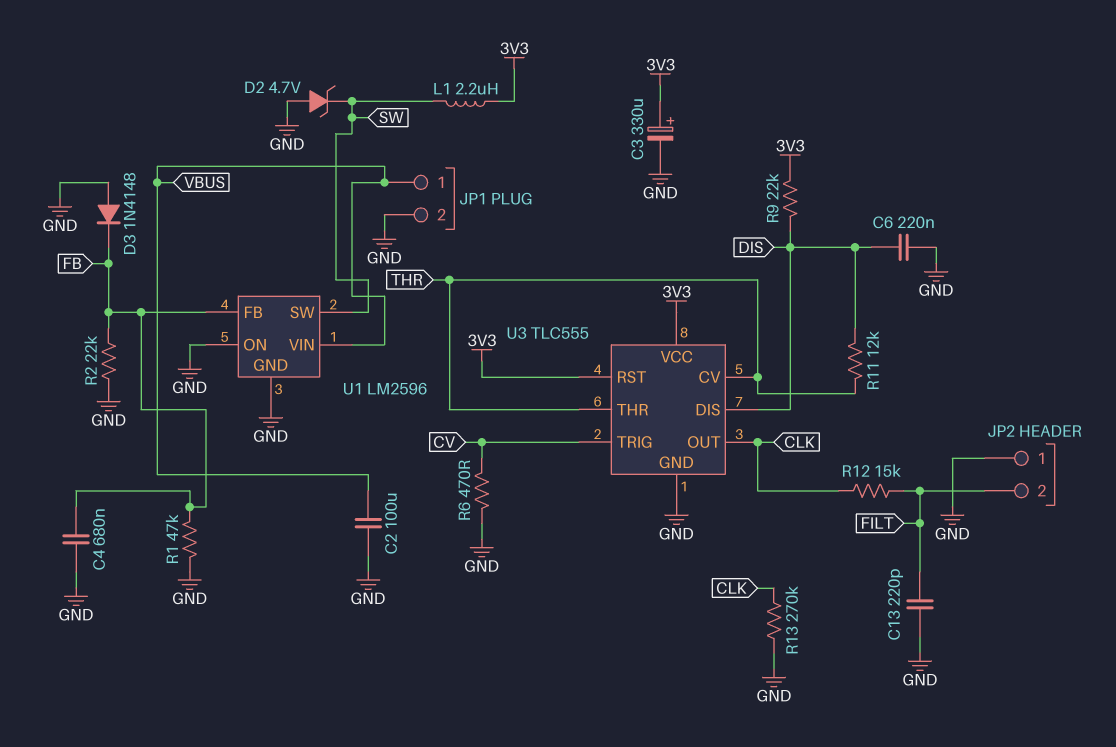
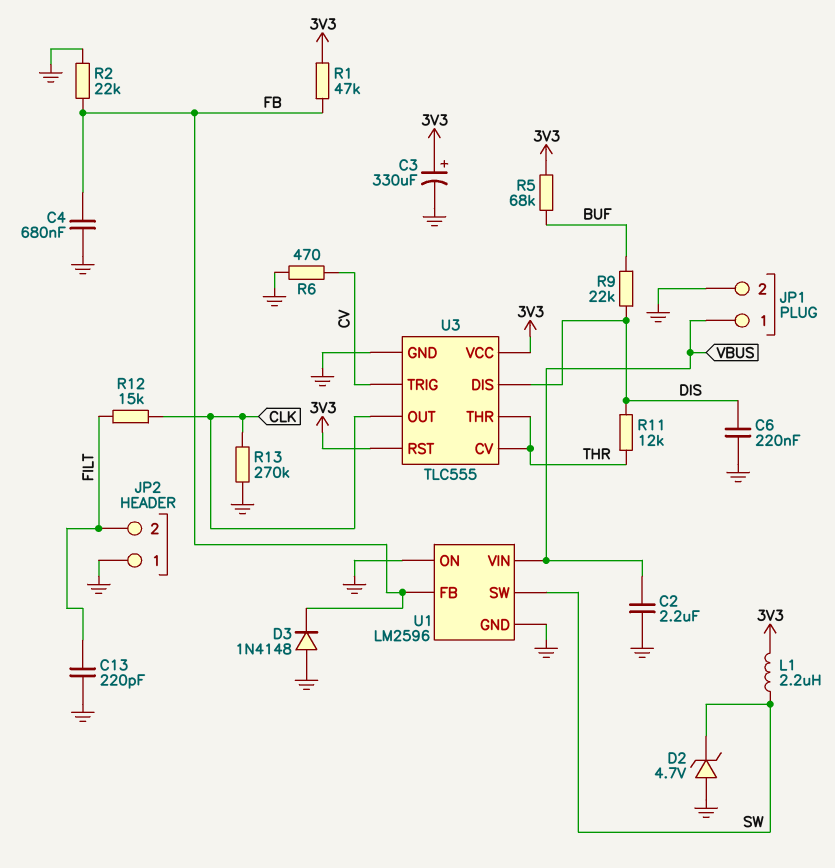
C2: 100uF (GND, VBUS) -> 2.2uF (GND, VBUS)
R1: 47k (FB, GND) -> 47k (3V3, FB)
R5: none -> 68k (3V3, BUF)
R9: 22k (3V3, DIS) -> 22k (BUF, DIS)

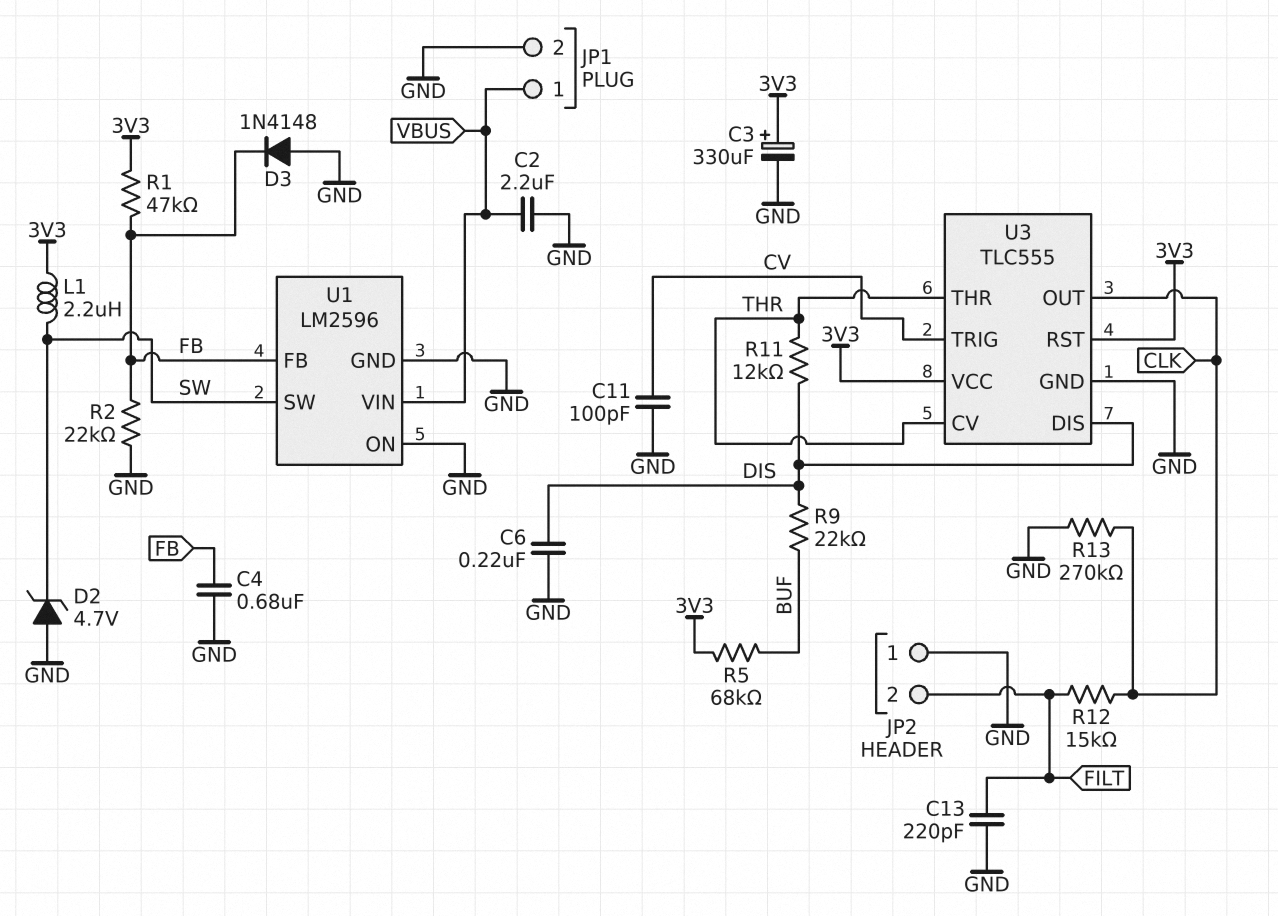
C11: none -> 100pF (CV, GND)
R6: 470 (CV, GND) -> none

